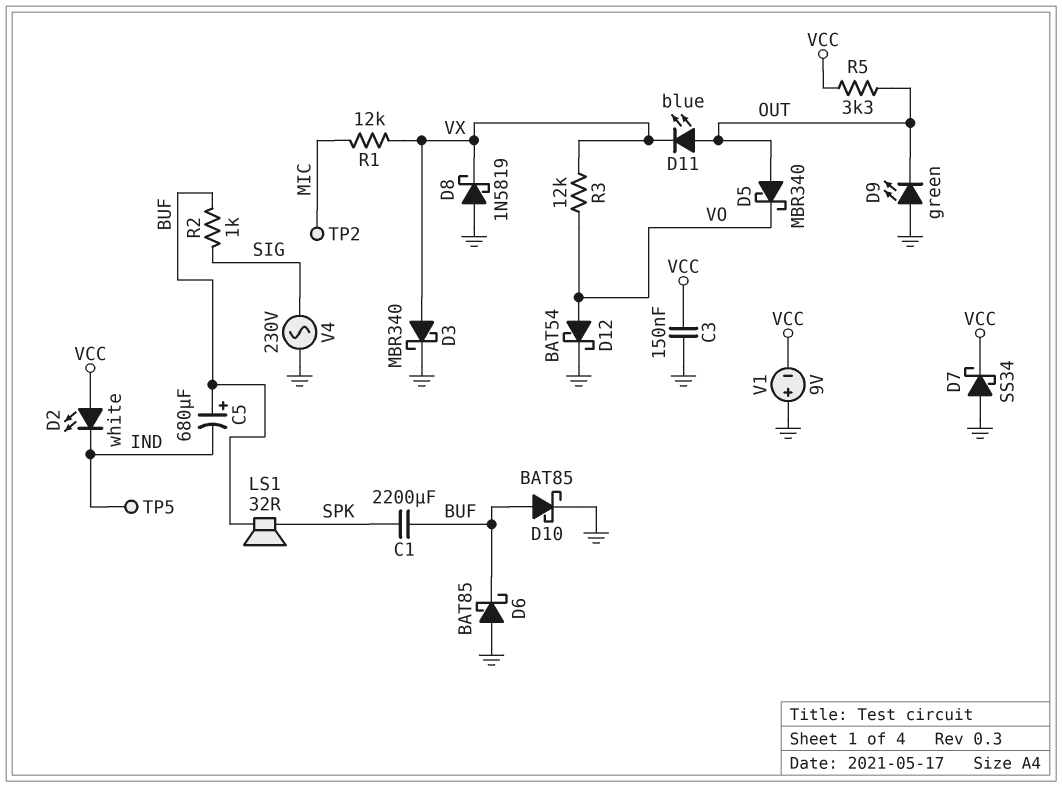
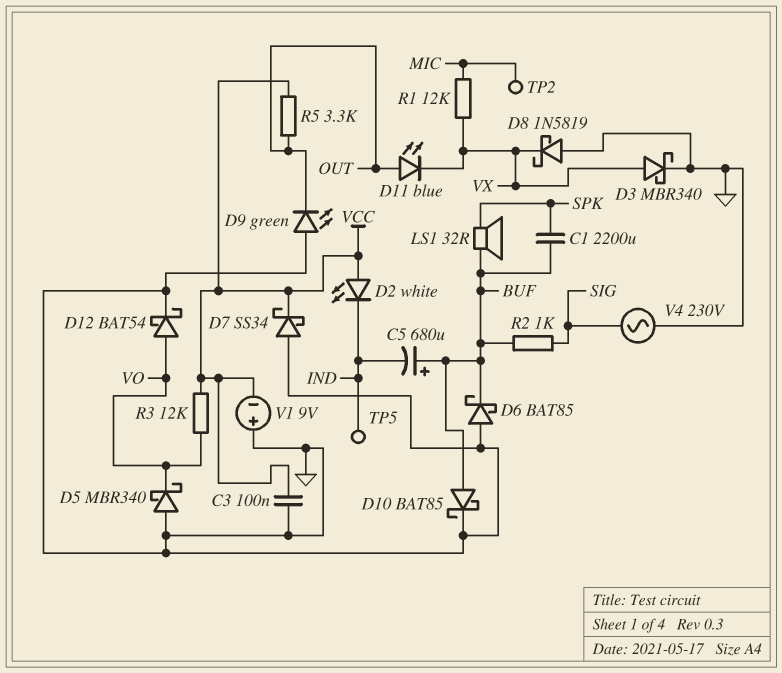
C3: 150nF (GND, VCC) -> 100nF (GND, VCC)
D5: schottky MBR340 (A OUT, K VO) -> schottky MBR340 (A GND, K VO)
R3: 12k (VO, VX) -> 12k (VCC, VO)

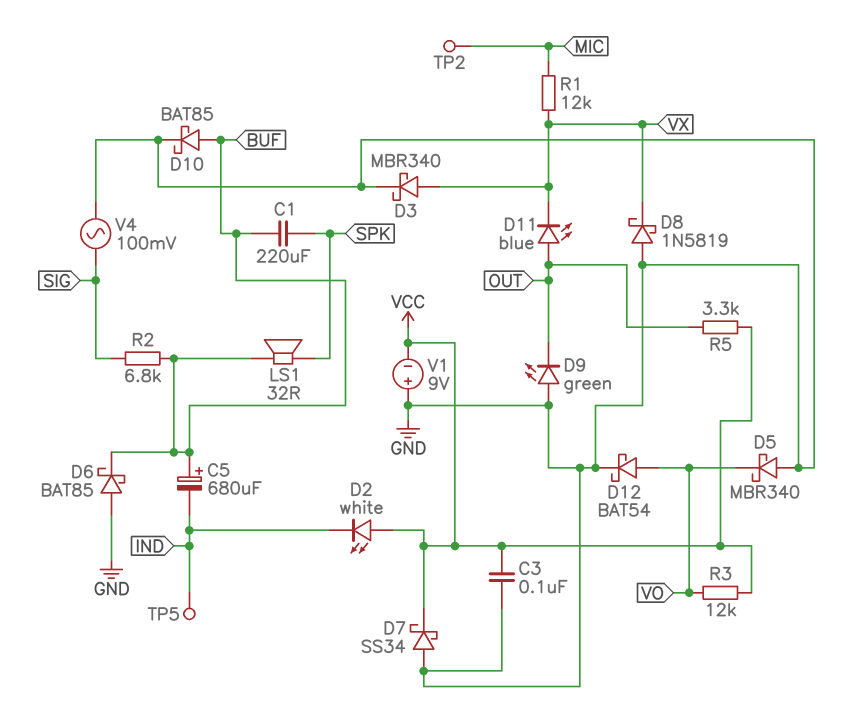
C1: 2200uF (BUF, SPK) -> 220uF (BUF, SPK)
R2: 1k (BUF, SIG) -> 6.8k (BUF, SIG)
V4: AC 230V (GND, SIG) -> AC 100mV (GND, SIG)

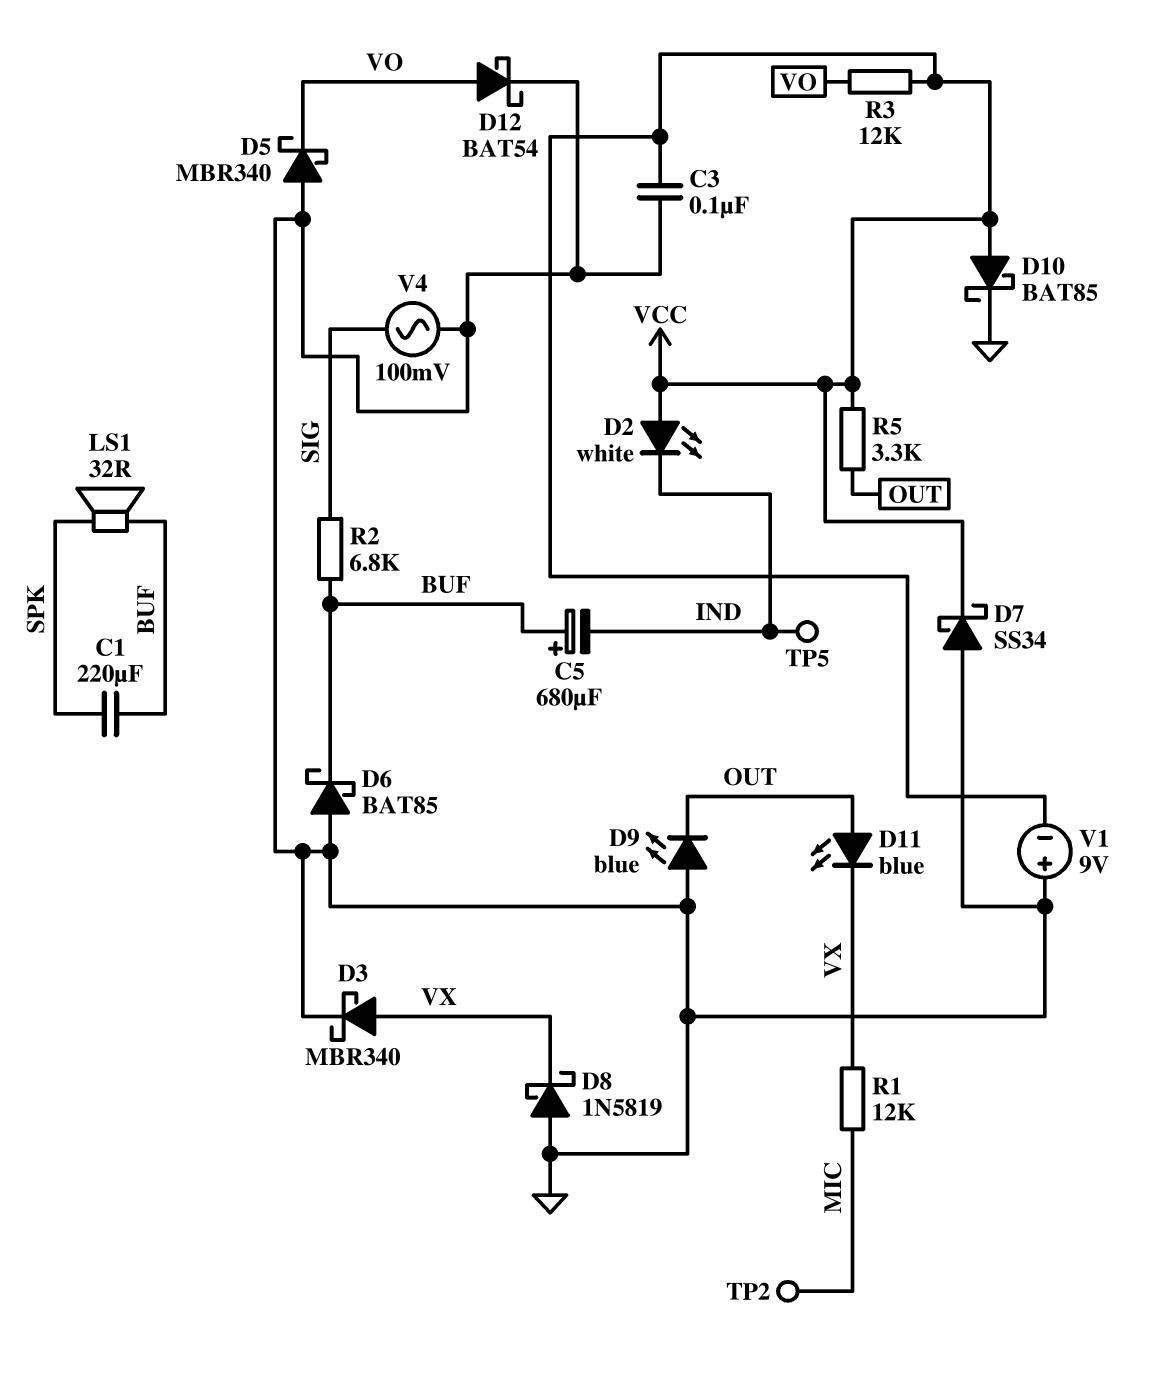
D9: LED green (A GND, K OUT) -> LED blue (A GND, K OUT)
D10: schottky BAT85 (A BUF, K GND) -> schottky BAT85 (A VCC, K GND)

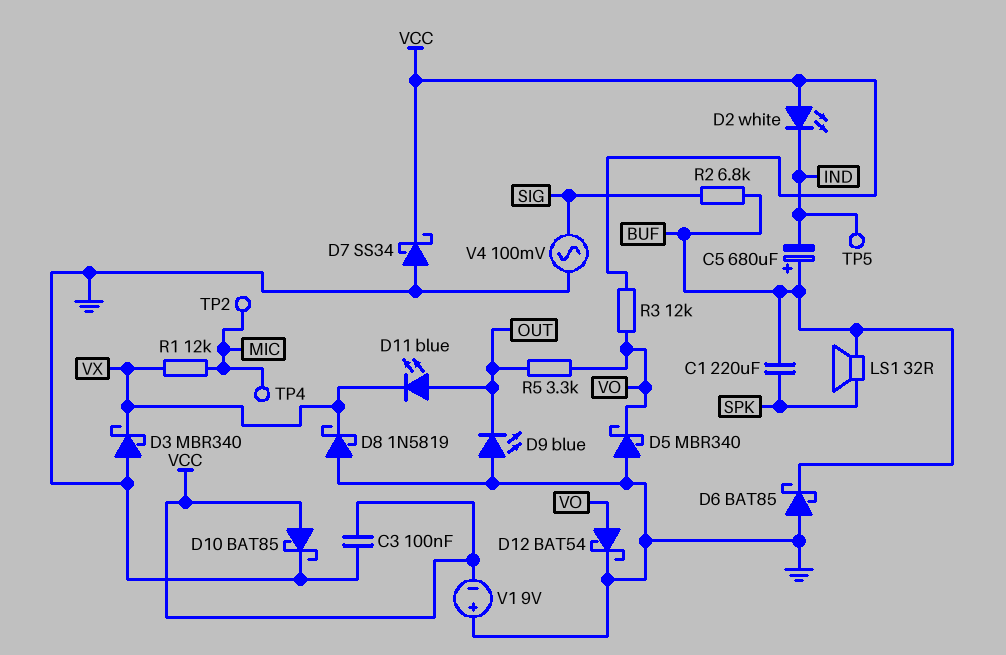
D3: schottky MBR340 (A VX, K GND) -> schottky MBR340 (A GND, K VX)
R5: 3.3k (OUT, VCC) -> 3.3k (OUT, VO)
TP4: none -> test point (MIC)

